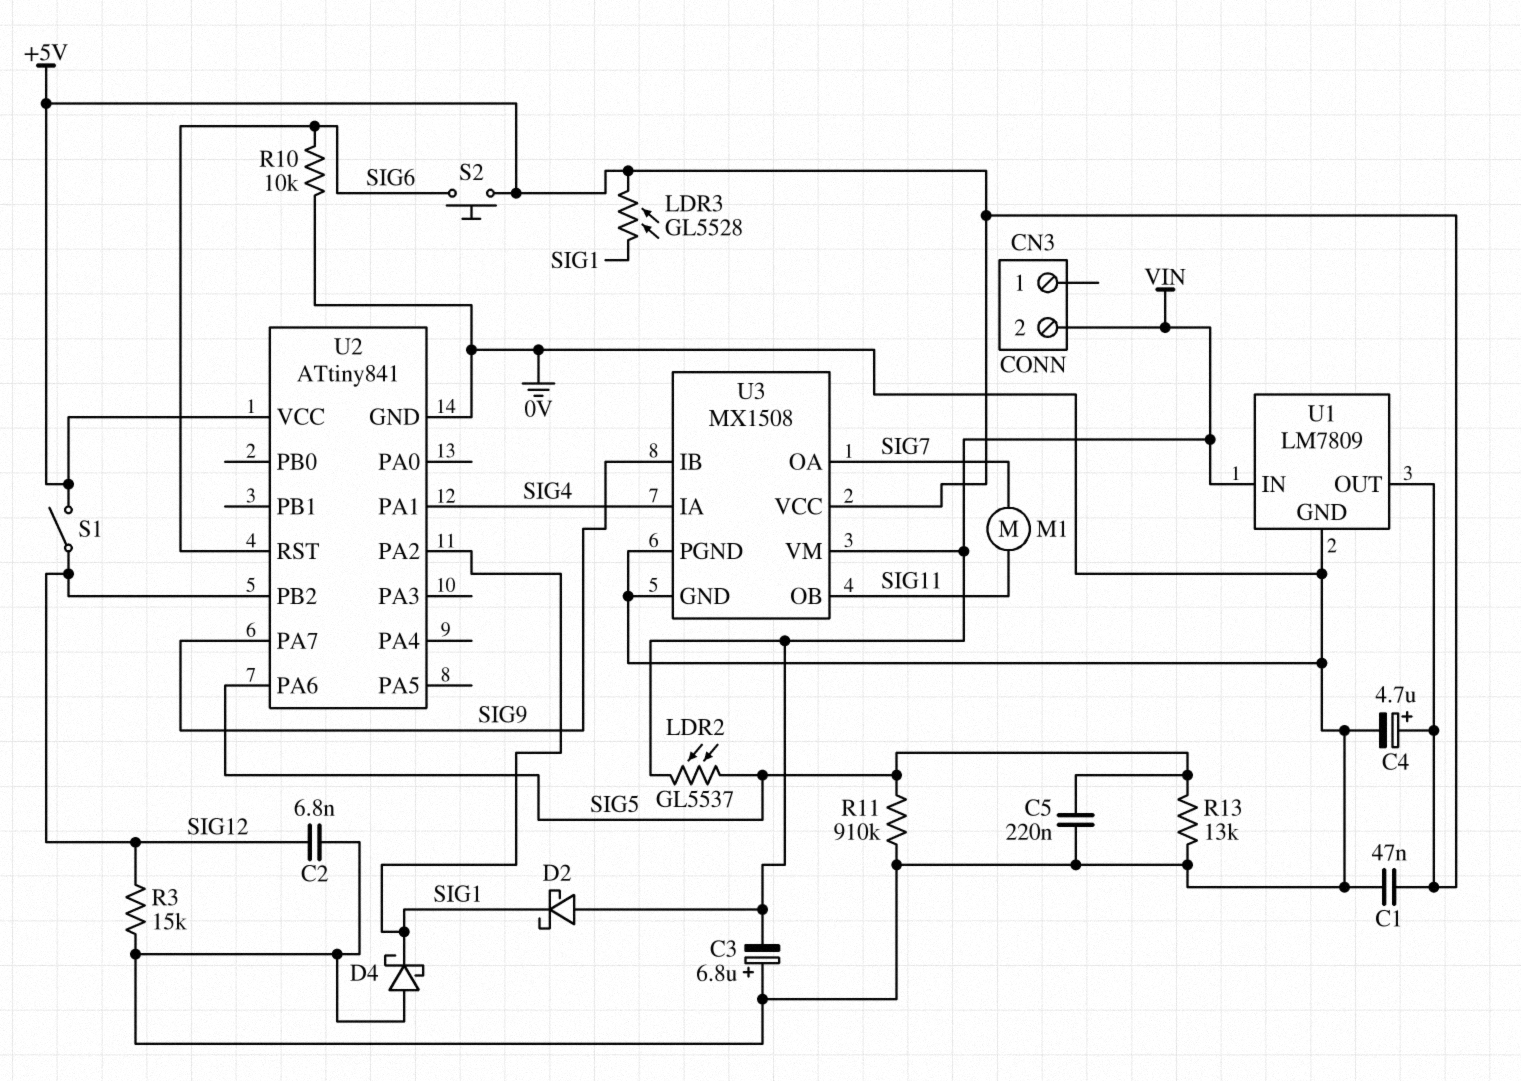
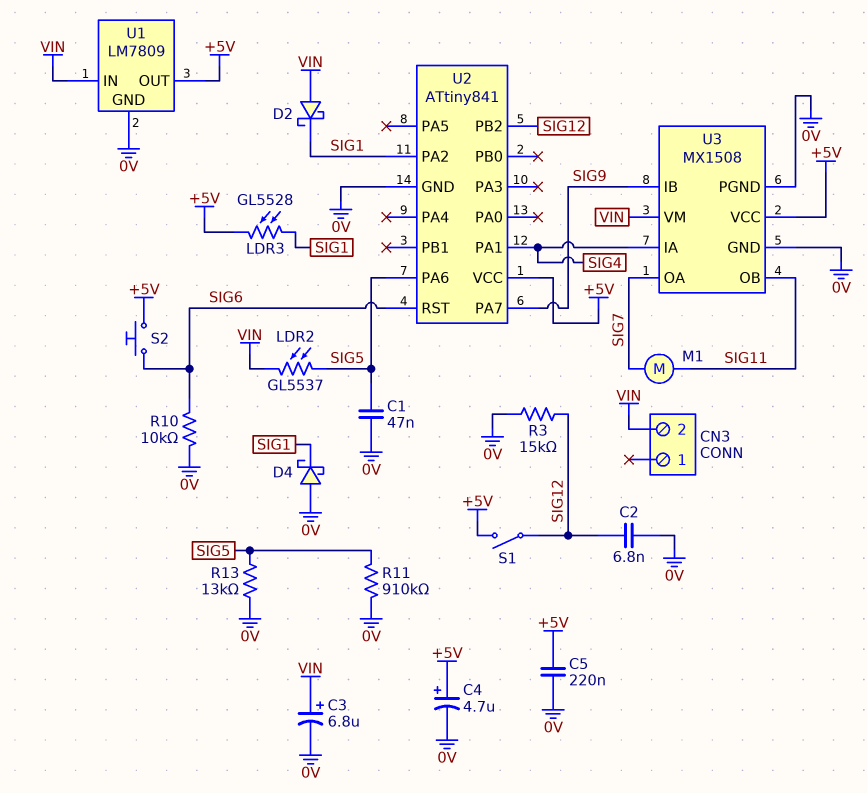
C1: 47nF (+5V, 0V) -> 47nF (0V, SIG5)
C3: 6.8uF (plus 0V, minus VIN) -> 6.8uF (plus VIN, minus 0V)
C5: 220nF (0V, SIG5) -> 220nF (+5V, 0V)

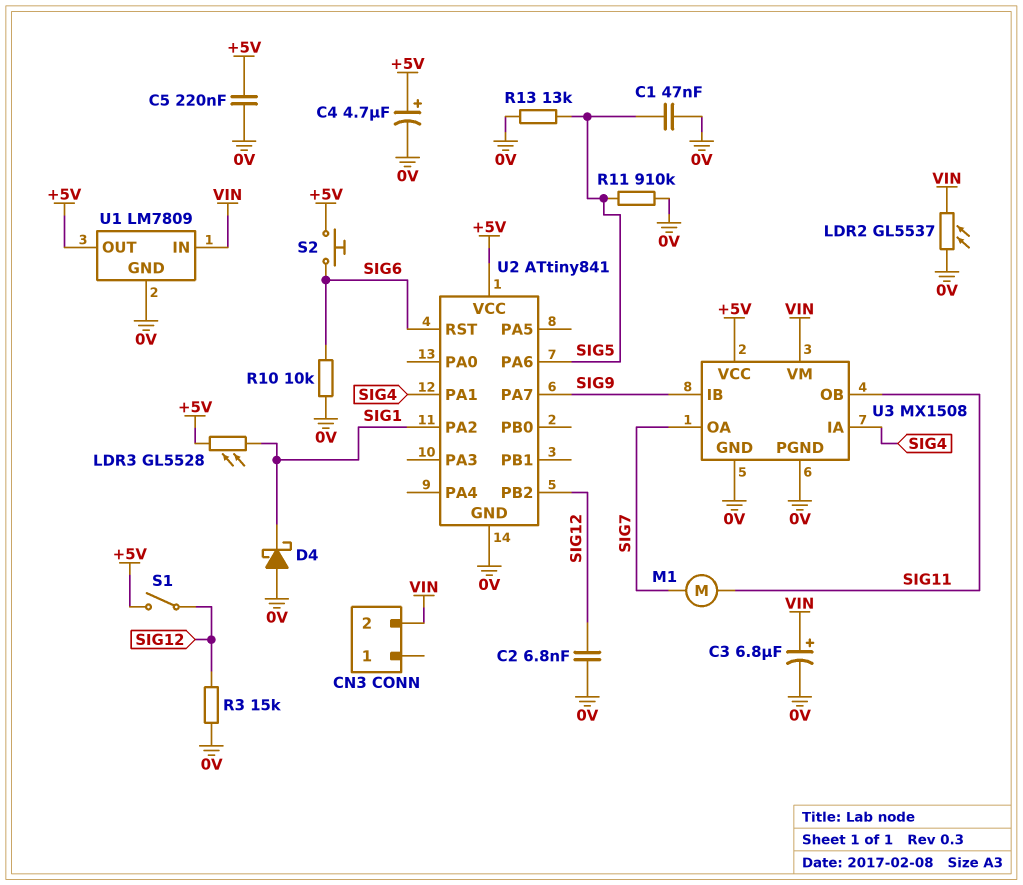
D2: schottky (A VIN, K SIG1) -> none
LDR2: GL5537 (SIG5, VIN) -> GL5537 (0V, VIN)

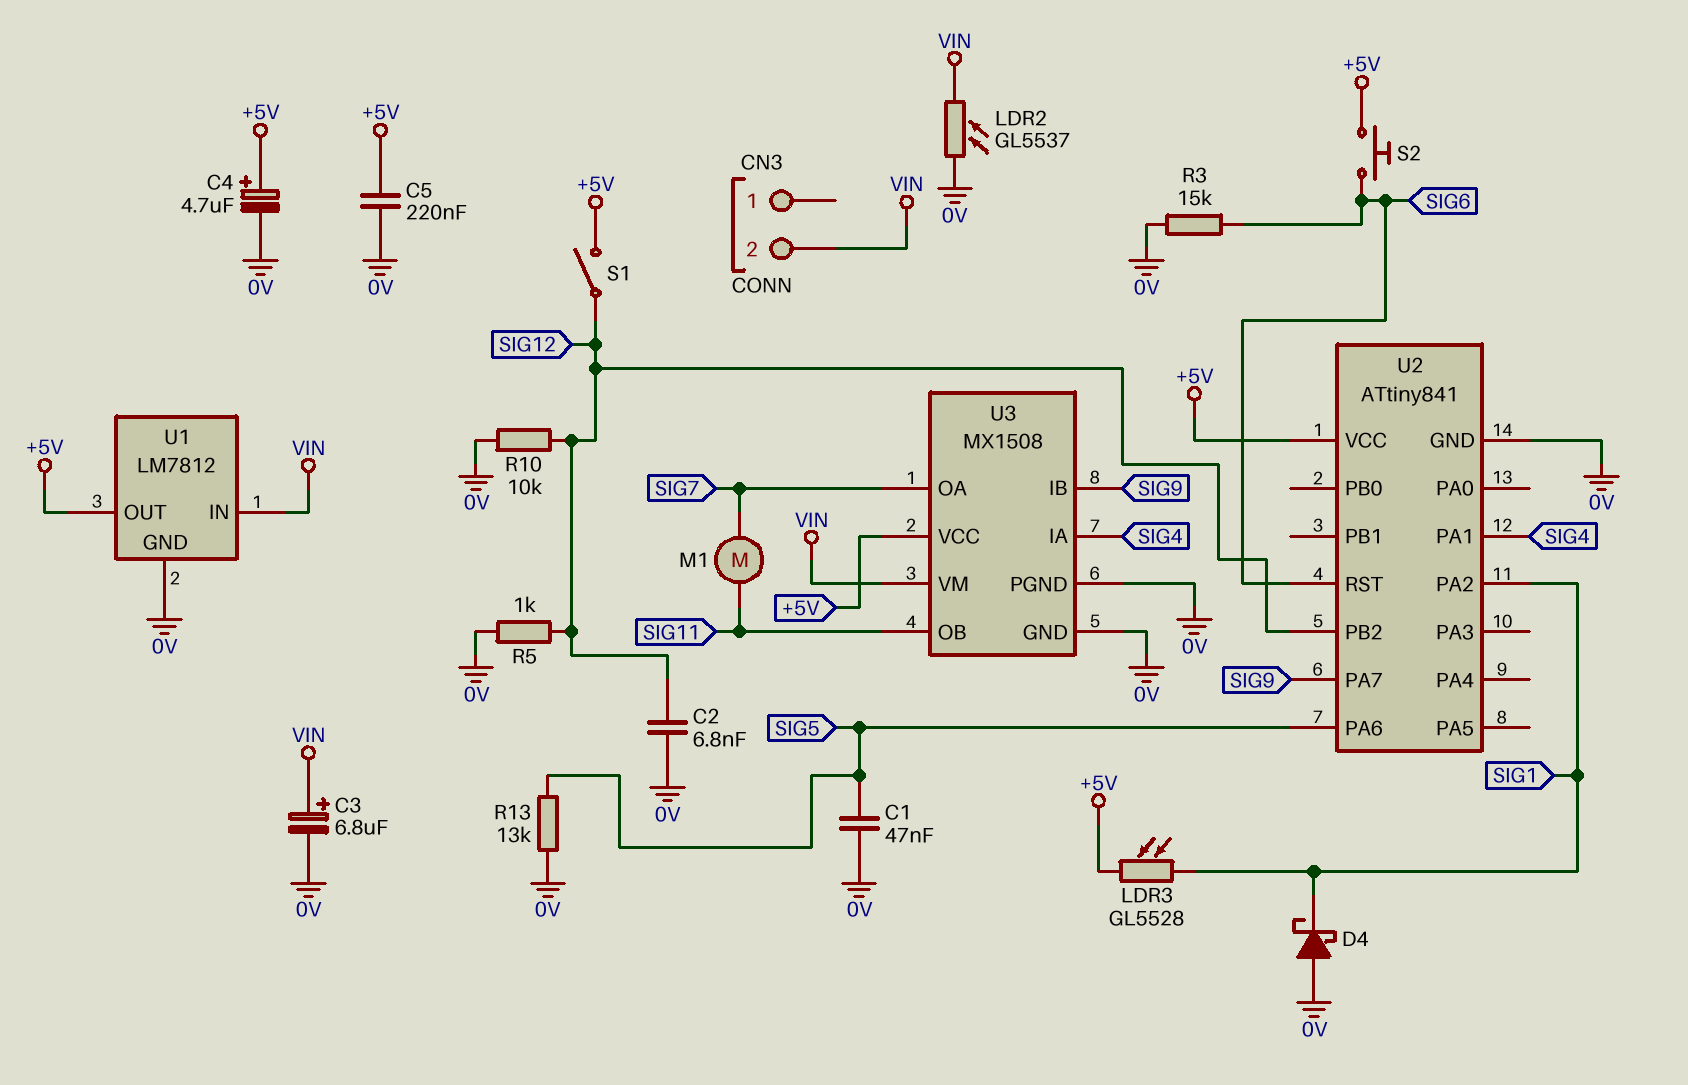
R3: 15k (0V, SIG12) -> 15k (0V, SIG6)
R5: none -> 1k (0V, SIG12)
R10: 10k (0V, SIG6) -> 10k (0V, SIG12)
R11: 910k (0V, SIG5) -> none
U1: LM7809 -> LM7812

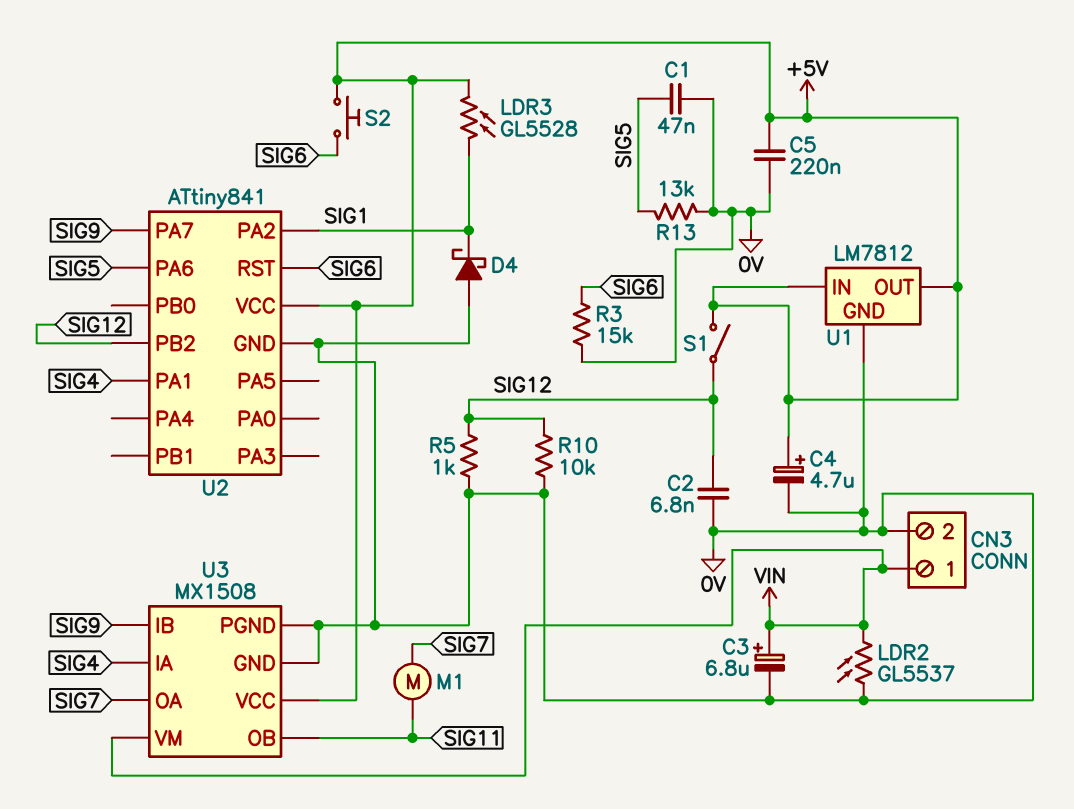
CN3 pin 1: none -> VIN
CN3 pin 2: VIN -> 0V
U1 pin IN: VIN -> +5V

